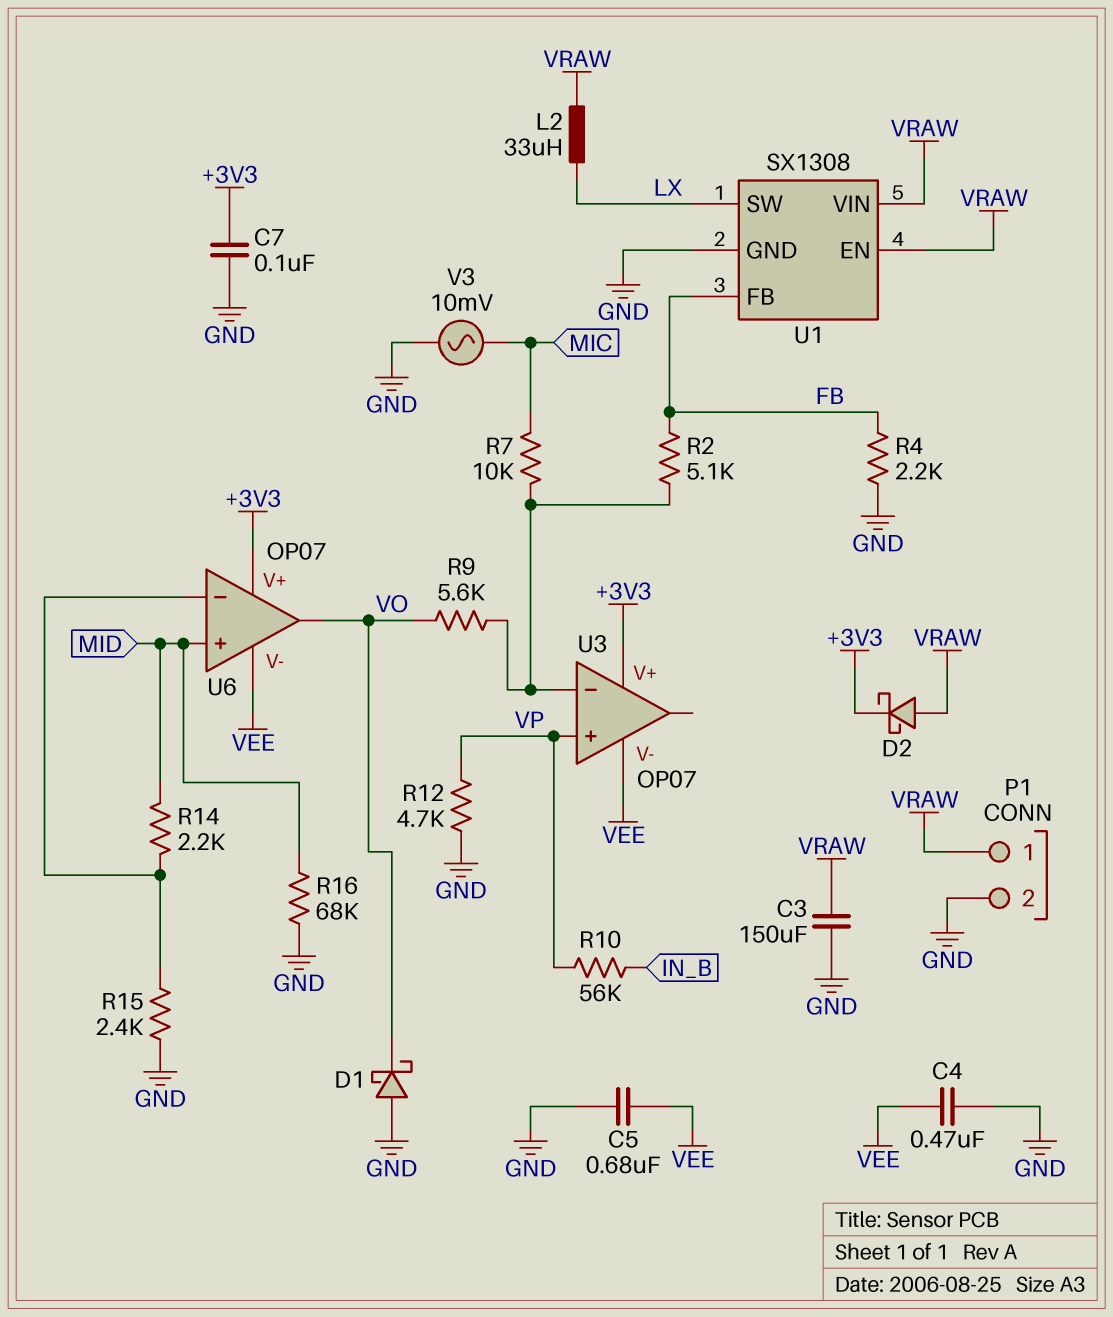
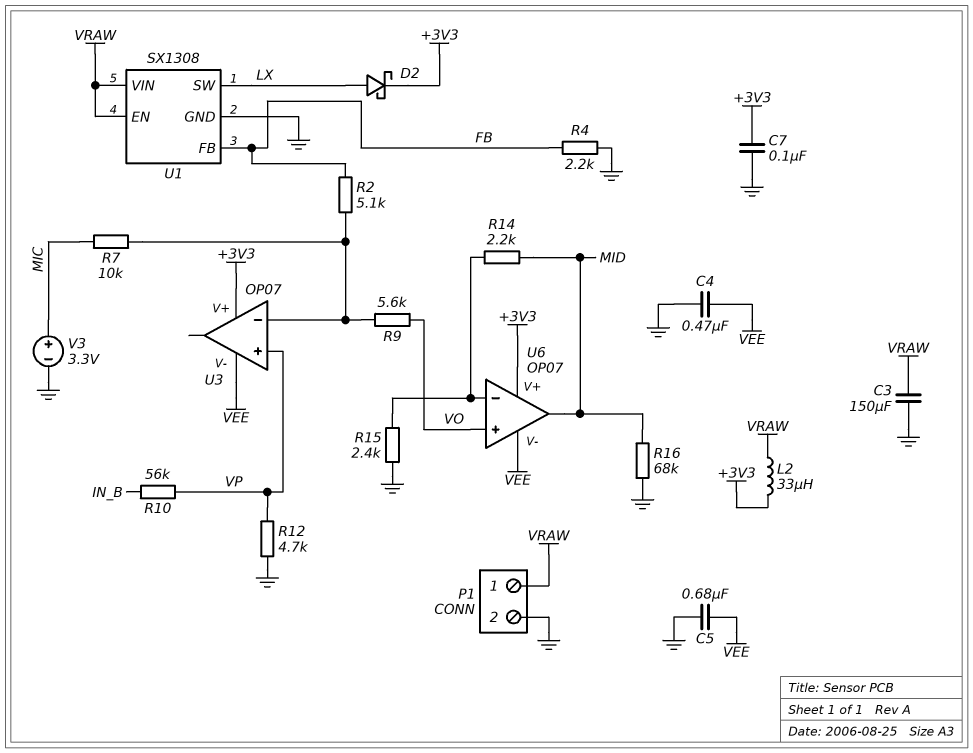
D1: schottky (A GND, K VO) -> none
D2: schottky (A VRAW, K +3V3) -> schottky (A LX, K +3V3)
L2: 33uH (LX, VRAW) -> 33uH (+3V3, VRAW)
U6 pin in+: MID -> VO
U6 pin out: VO -> MID
V3: AC 10mV (GND, MIC) -> 3.3V (plus MIC, minus GND)

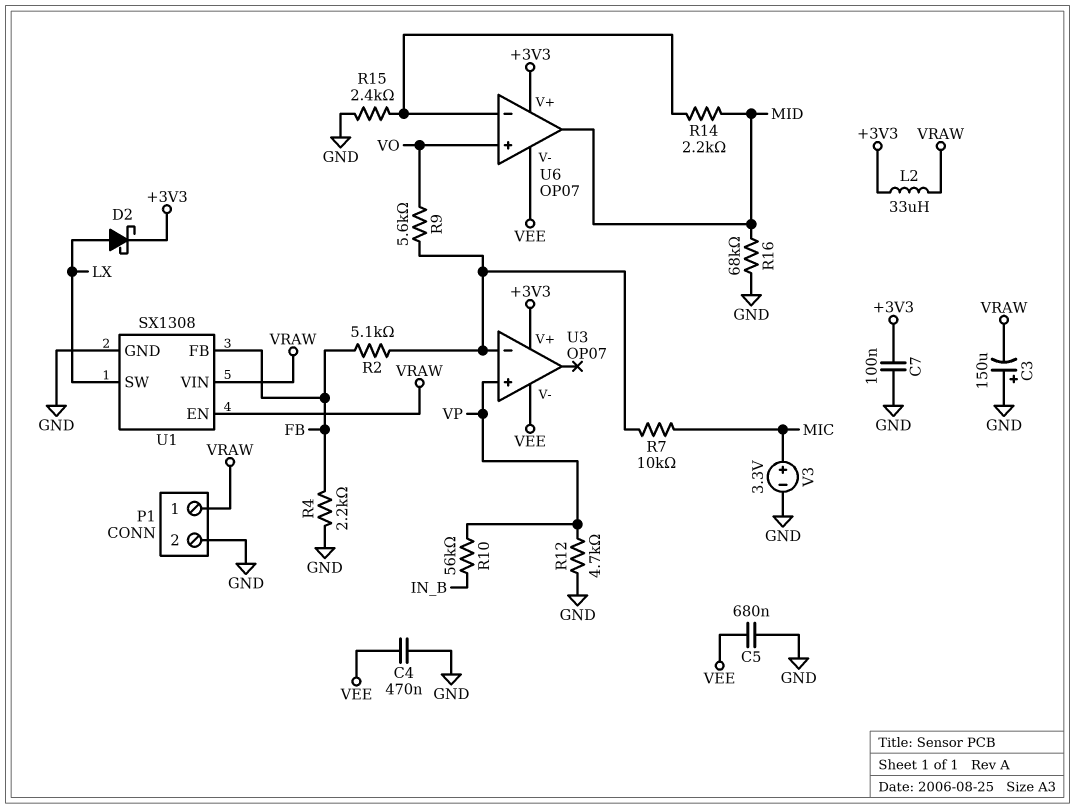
C3: 150uF (GND, VRAW) -> 150uF (plus GND, minus VRAW)

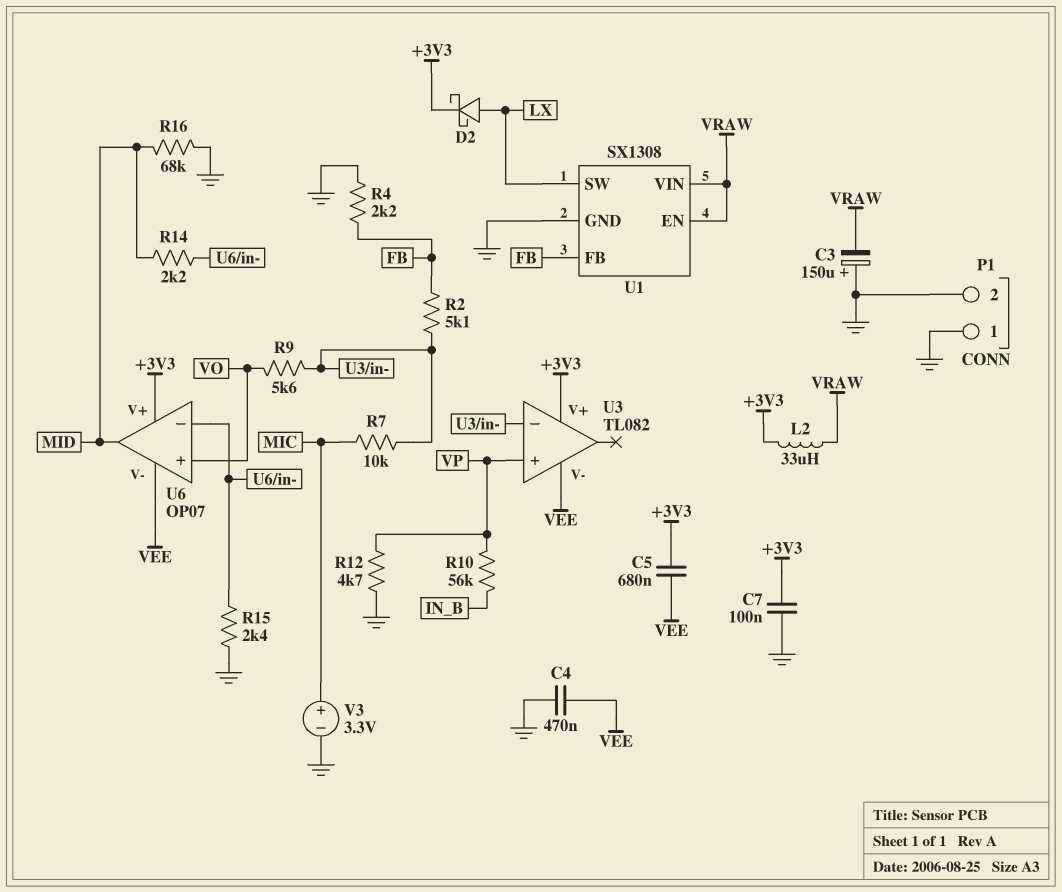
C5: 680nF (GND, VEE) -> 680nF (+3V3, VEE)
P1 pin 1: VRAW -> GND
U3: OP07 -> TL082

